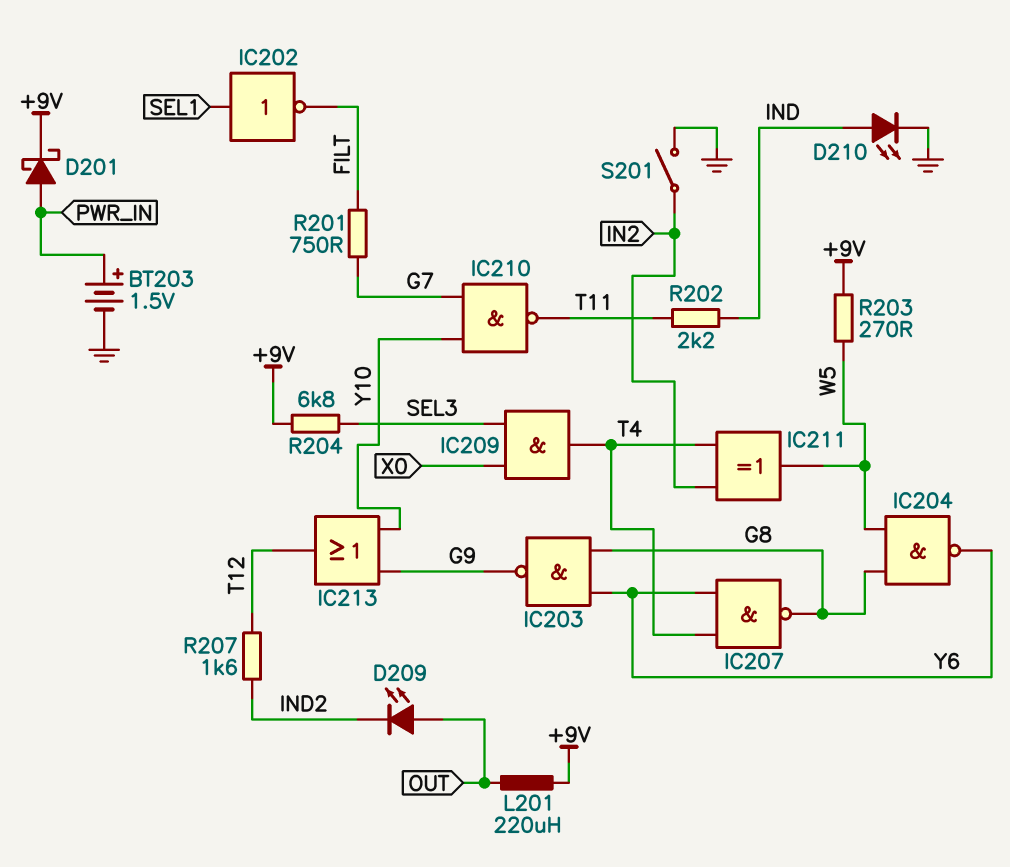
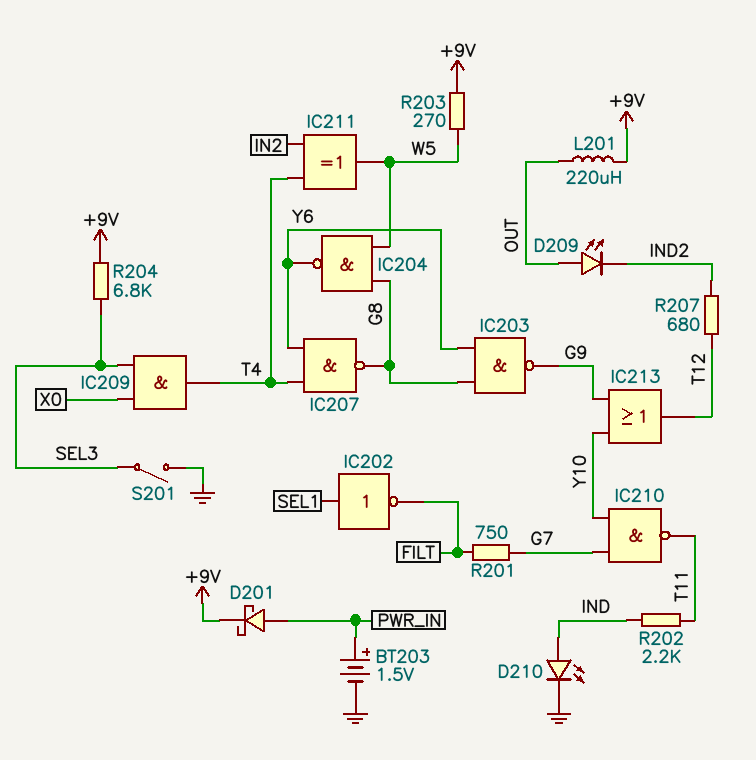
R207: 1.6k (IND2, T12) -> 680 (IND2, T12)
S201: switch (GND, IN2) -> switch (GND, SEL3)

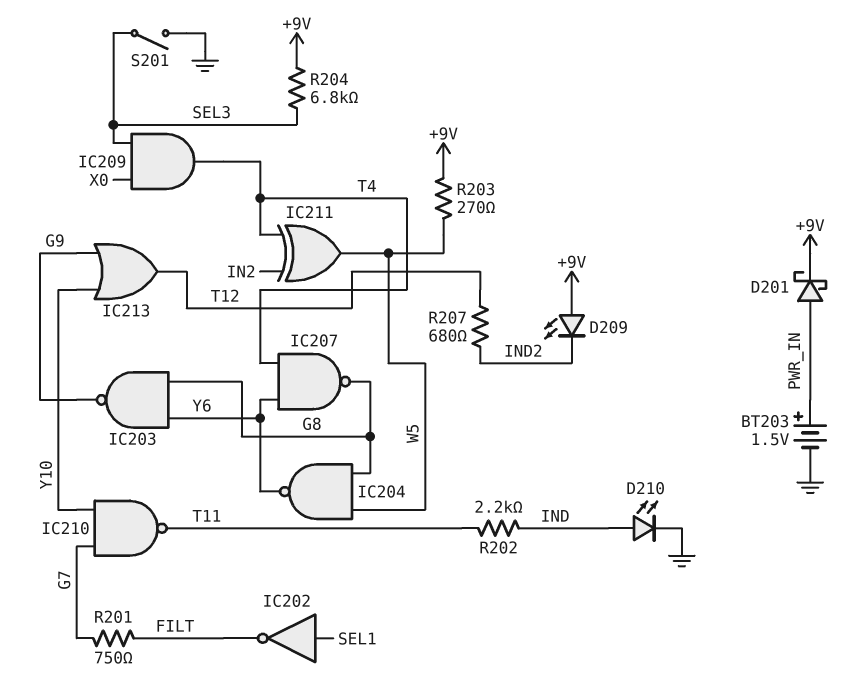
D209: LED (A OUT, K IND2) -> LED (A +9V, K IND2)
L201: 220uH (+9V, OUT) -> none

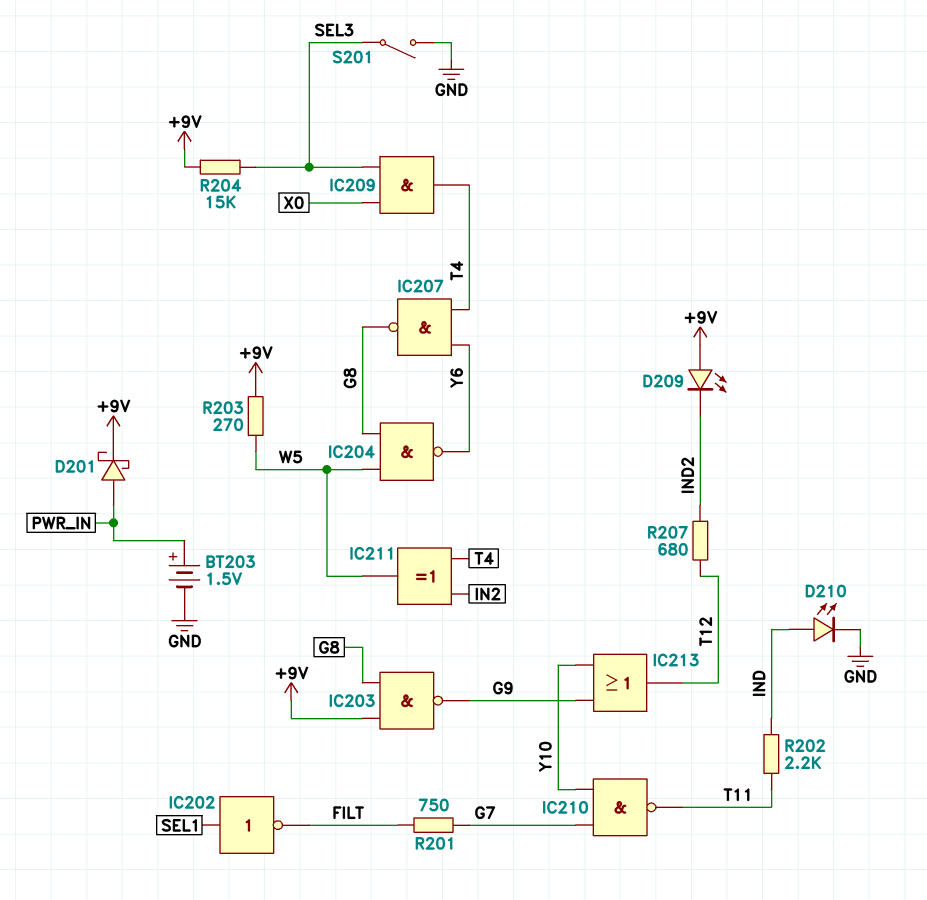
IC203: NAND (in G8, in Y6, out G9) -> NAND (in +9V, in G8, out G9)
R204: 6.8k (+9V, SEL3) -> 15k (+9V, SEL3)

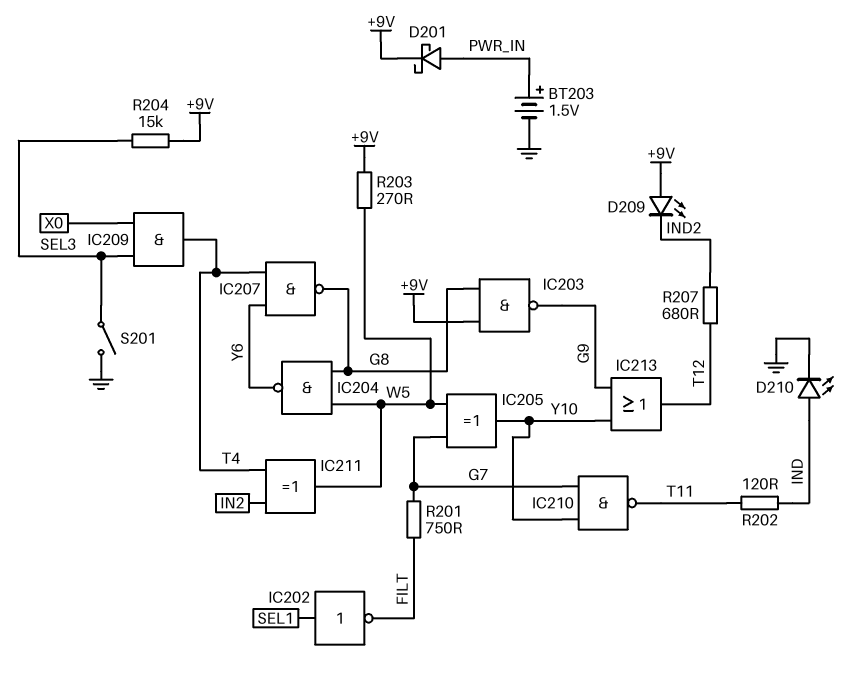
IC205: none -> XOR (in G7, in W5, out Y10)
R202: 2.2k (IND, T11) -> 120 (IND, T11)

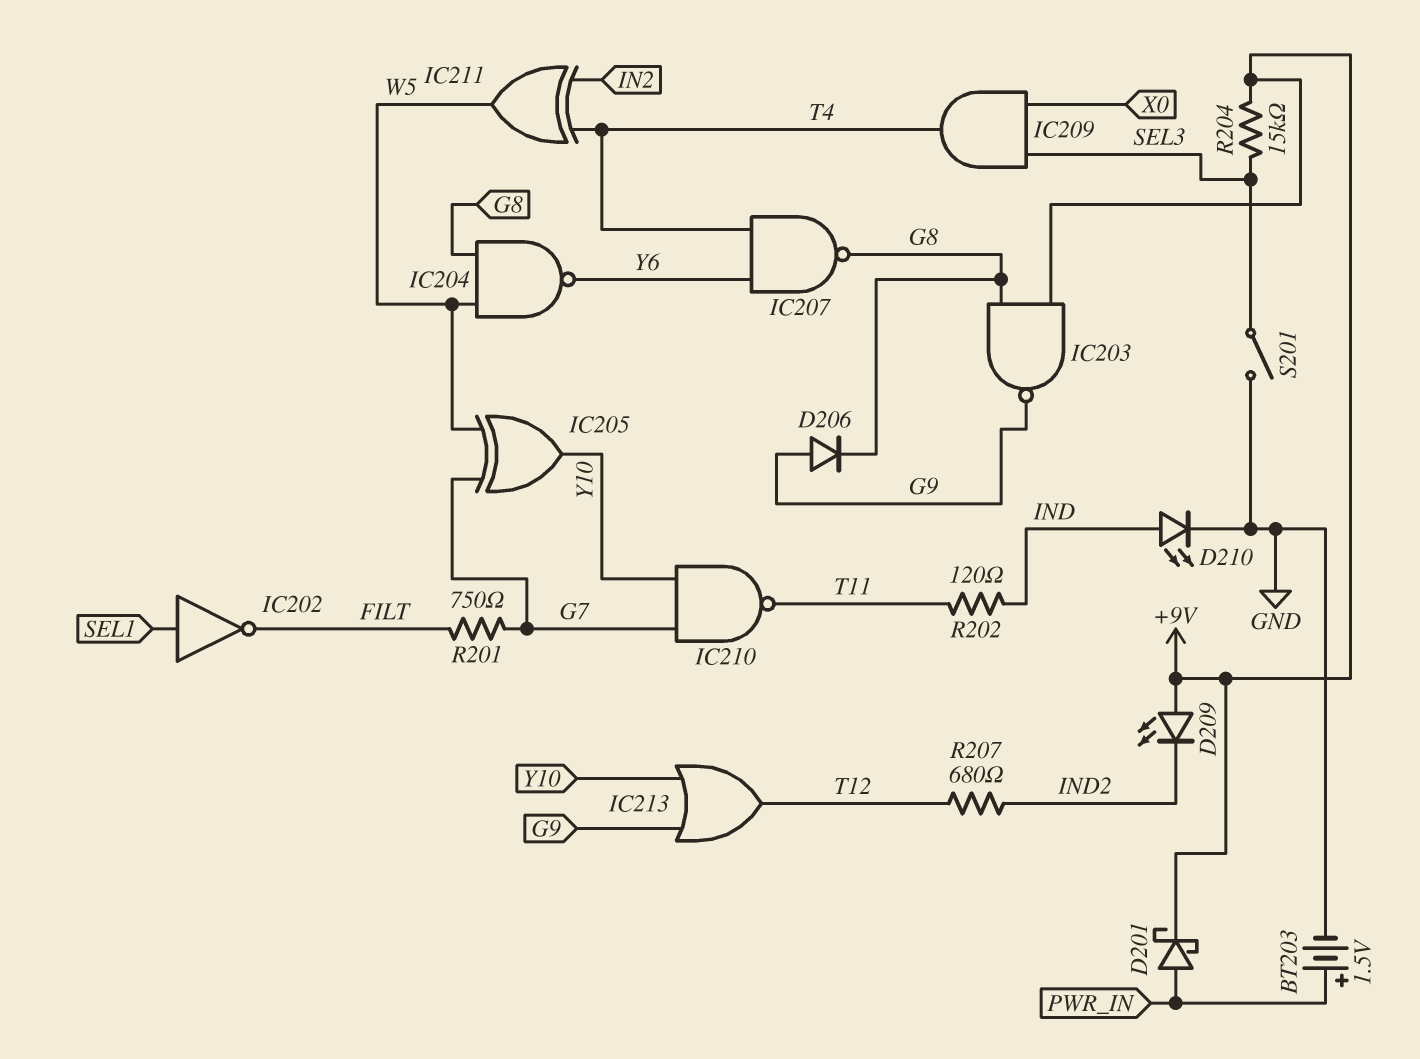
D206: none -> diode (A G9, K G8)
R203: 270 (+9V, W5) -> none

